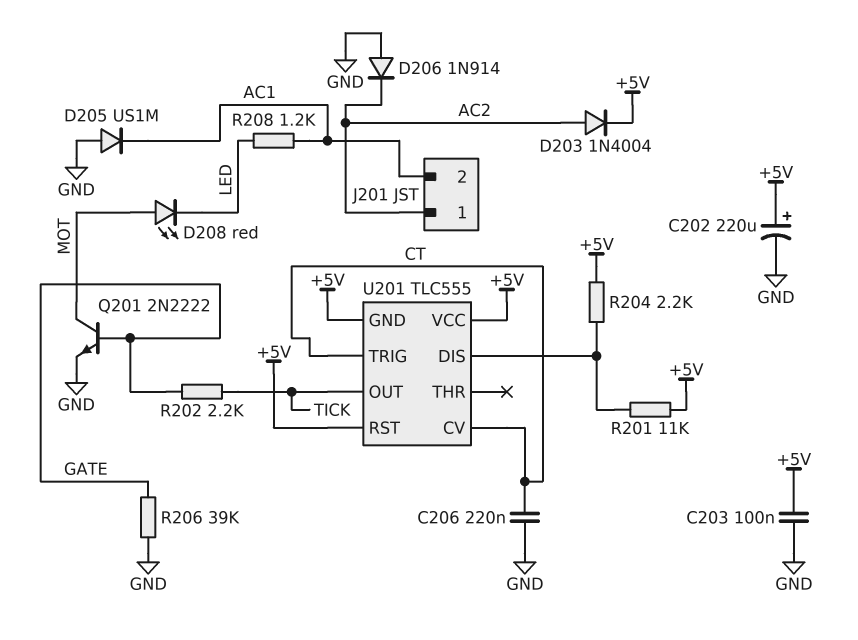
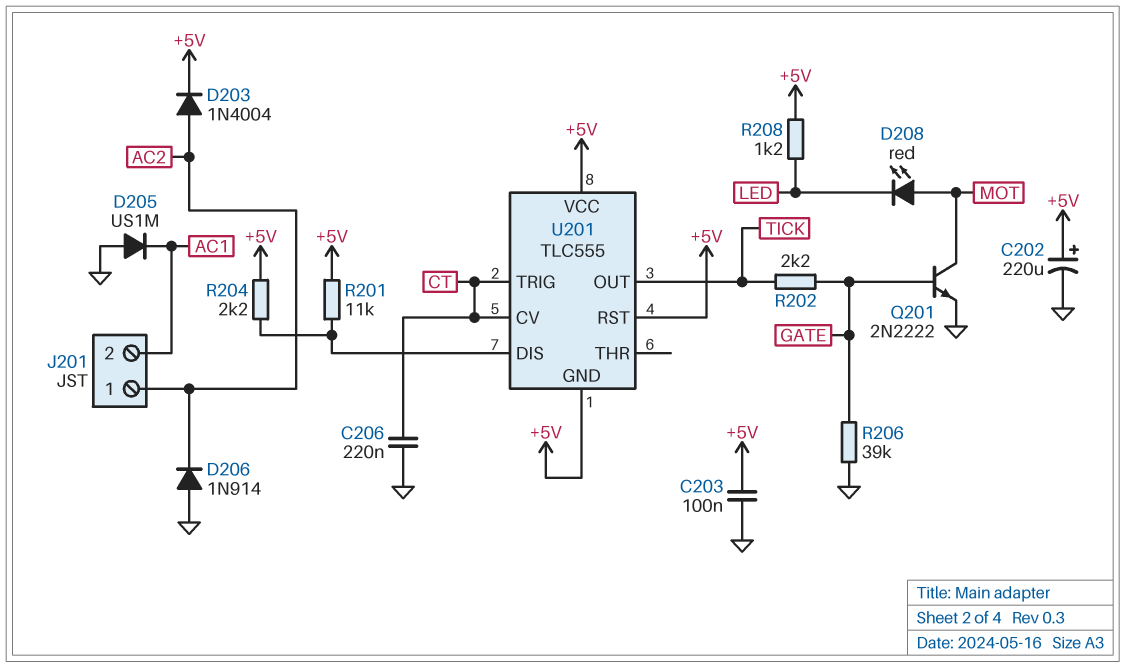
R208: 1.2k (AC1, LED) -> 1.2k (+5V, LED)

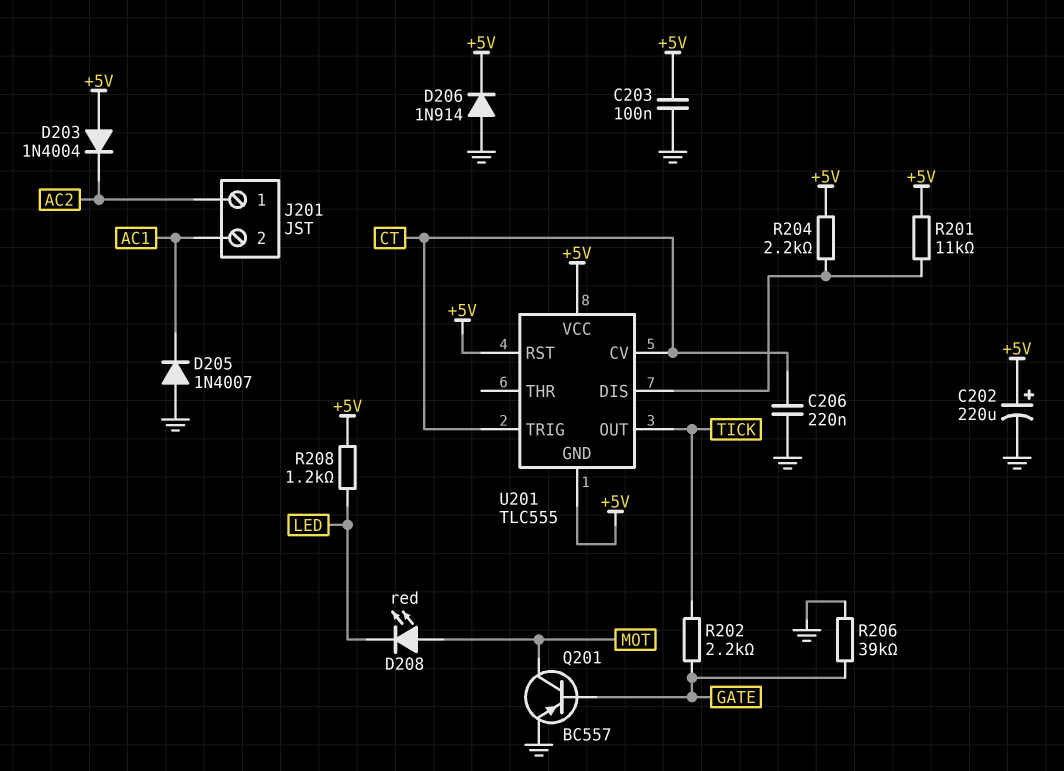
D203: diode 1N4004 (A AC2, K +5V) -> diode 1N4004 (A +5V, K AC2)
D205: diode US1M (A GND, K AC1) -> diode 1N4007 (A GND, K AC1)
D206: diode 1N914 (A GND, K AC2) -> diode 1N914 (A GND, K +5V)
Q201: NPN 2N2222 (B GATE, C MOT, E GND) -> PNP BC557 (B GATE, C MOT, E GND)

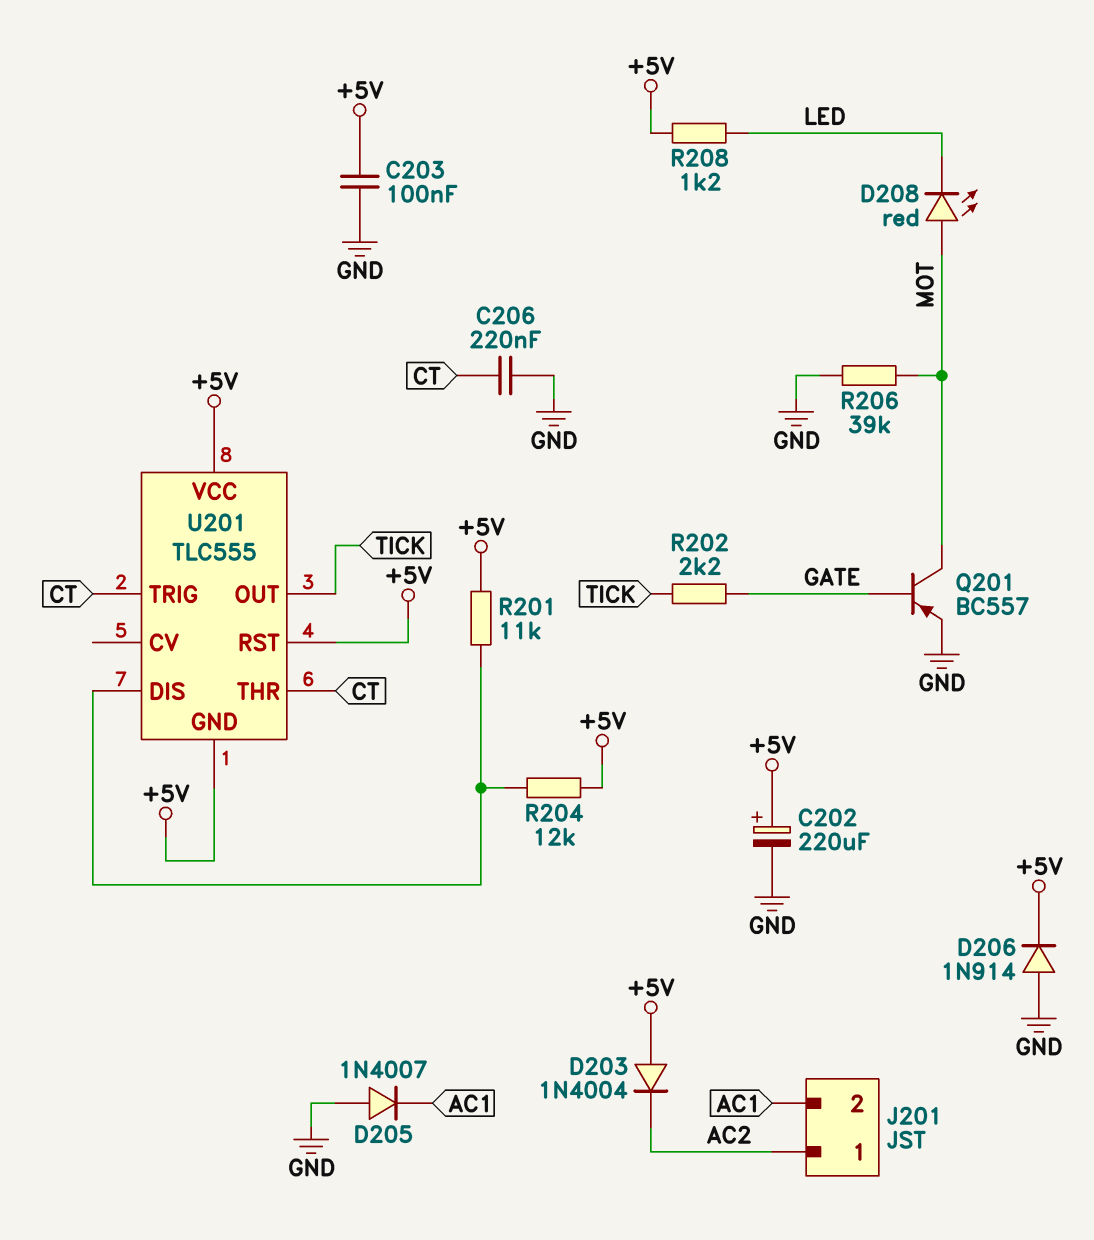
R204: 2.2k (+5V, U201/DIS) -> 12k (+5V, U201/DIS)
R206: 39k (GATE, GND) -> 39k (GND, MOT)
U201 pin CV: CT -> none
U201 pin THR: none -> CT

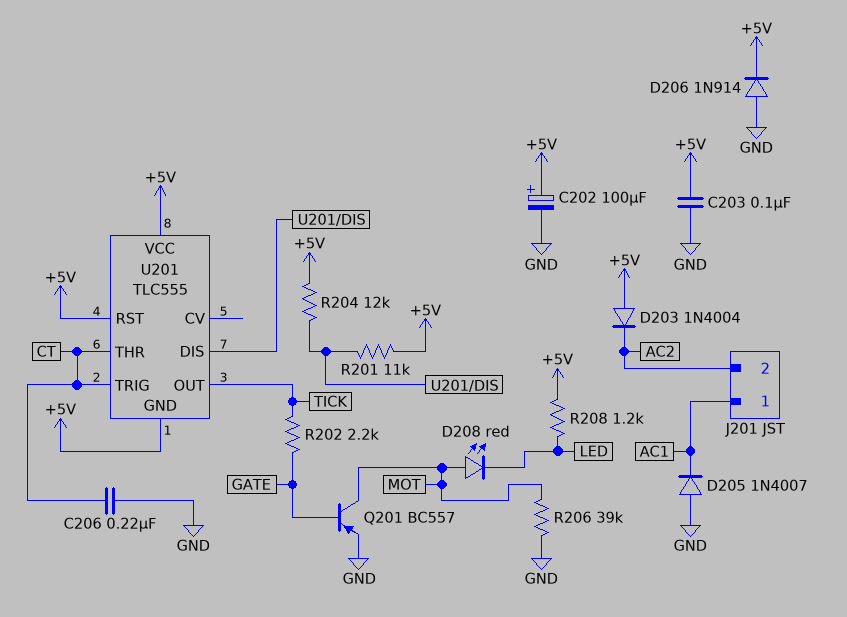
C202: 220uF (plus +5V, minus GND) -> 100uF (plus +5V, minus GND)
J201 pin 1: AC2 -> AC1
J201 pin 2: AC1 -> AC2

